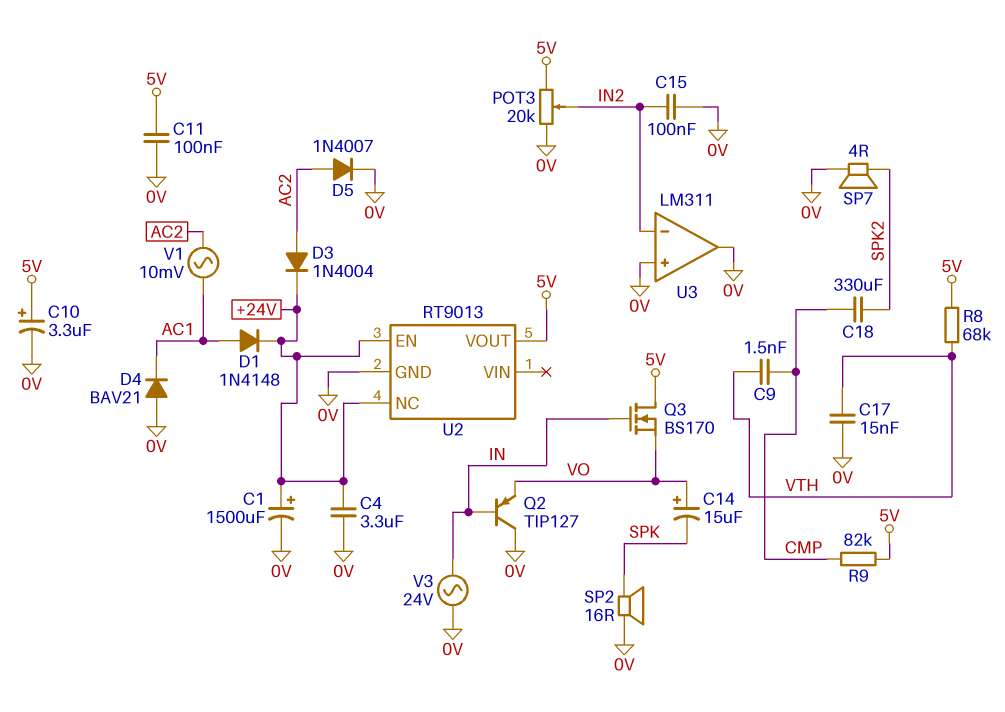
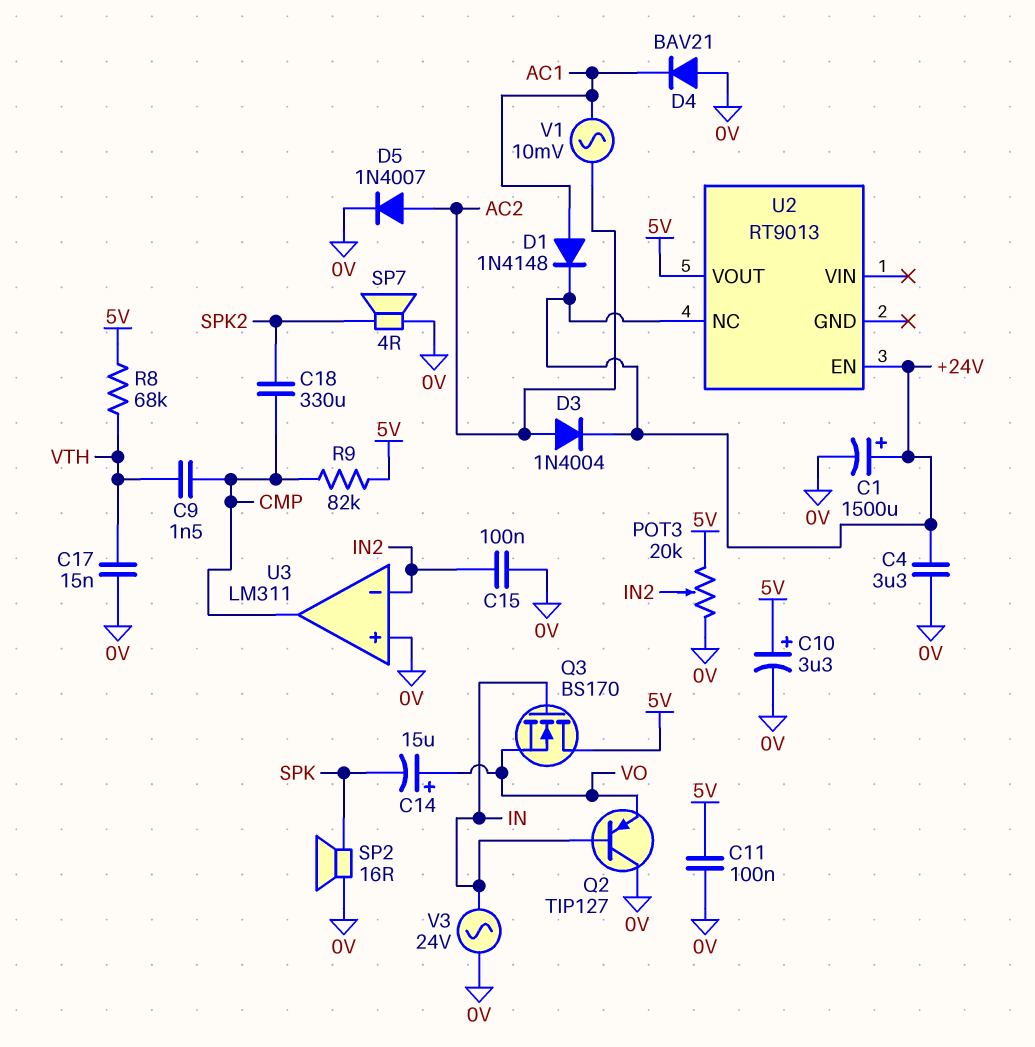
U2 pin GND: 0V -> none
U3 pin out: 0V -> CMP

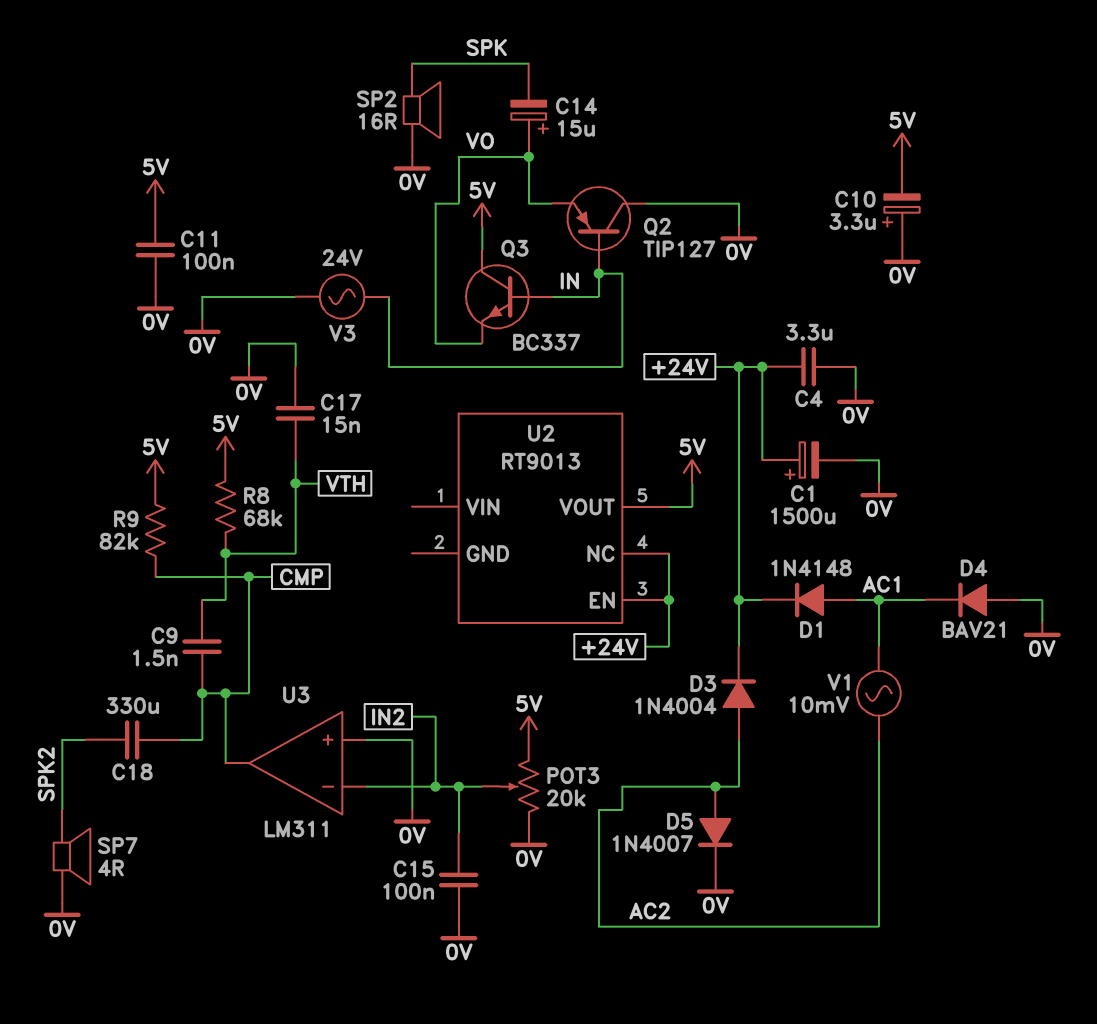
C10: 3.3uF (plus 5V, minus 0V) -> 3.3uF (plus 0V, minus 5V)
Q3: NMOS BS170 (G IN, D 5V, S VO) -> NPN BC337 (B IN, C 5V, E VO)

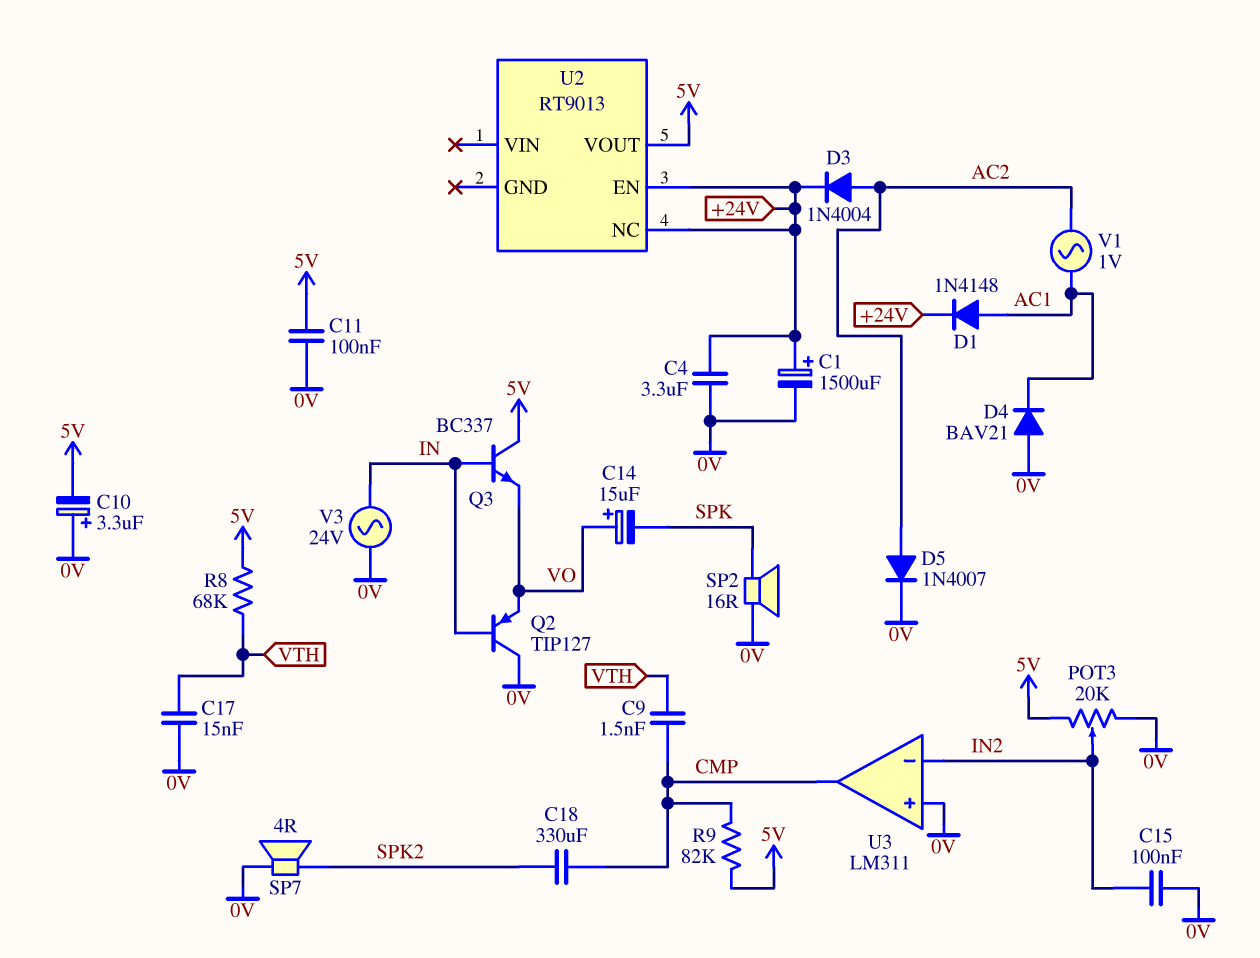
V1: AC 10mV (AC1, AC2) -> AC 1V (AC1, AC2)

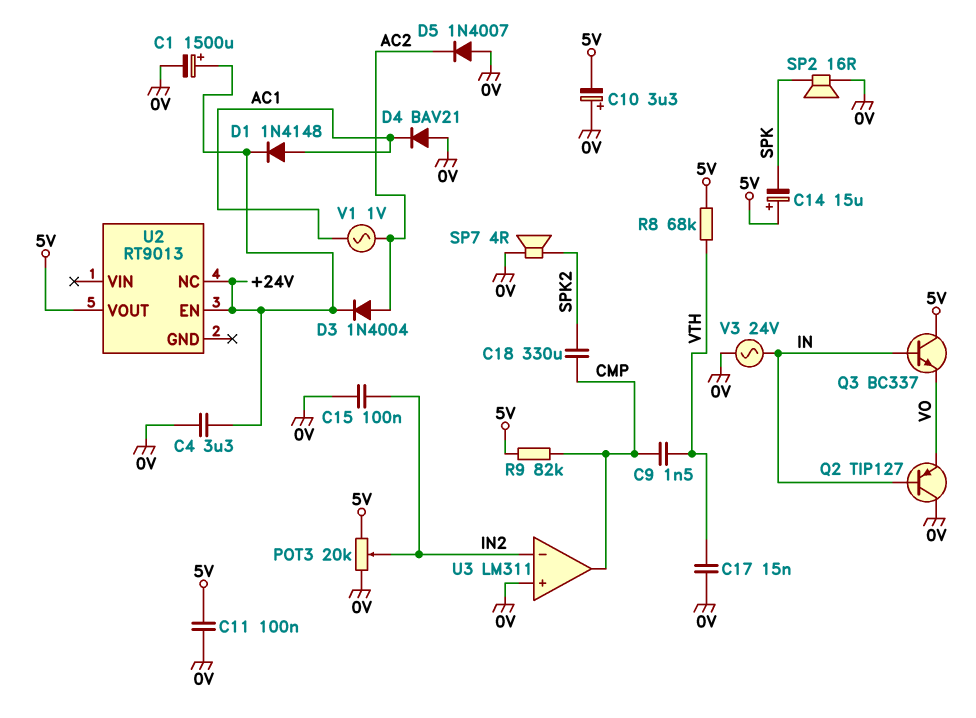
C14: 15uF (plus VO, minus SPK) -> 15uF (plus 5V, minus SPK)
D5: diode 1N4007 (A AC2, K 0V) -> diode 1N4007 (A 0V, K AC2)

